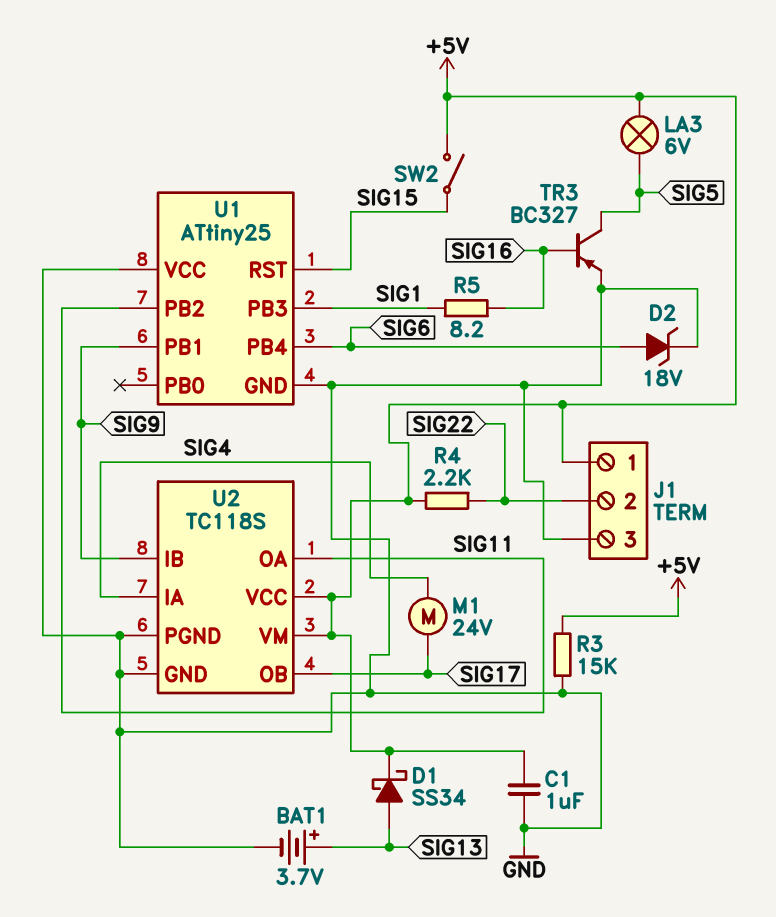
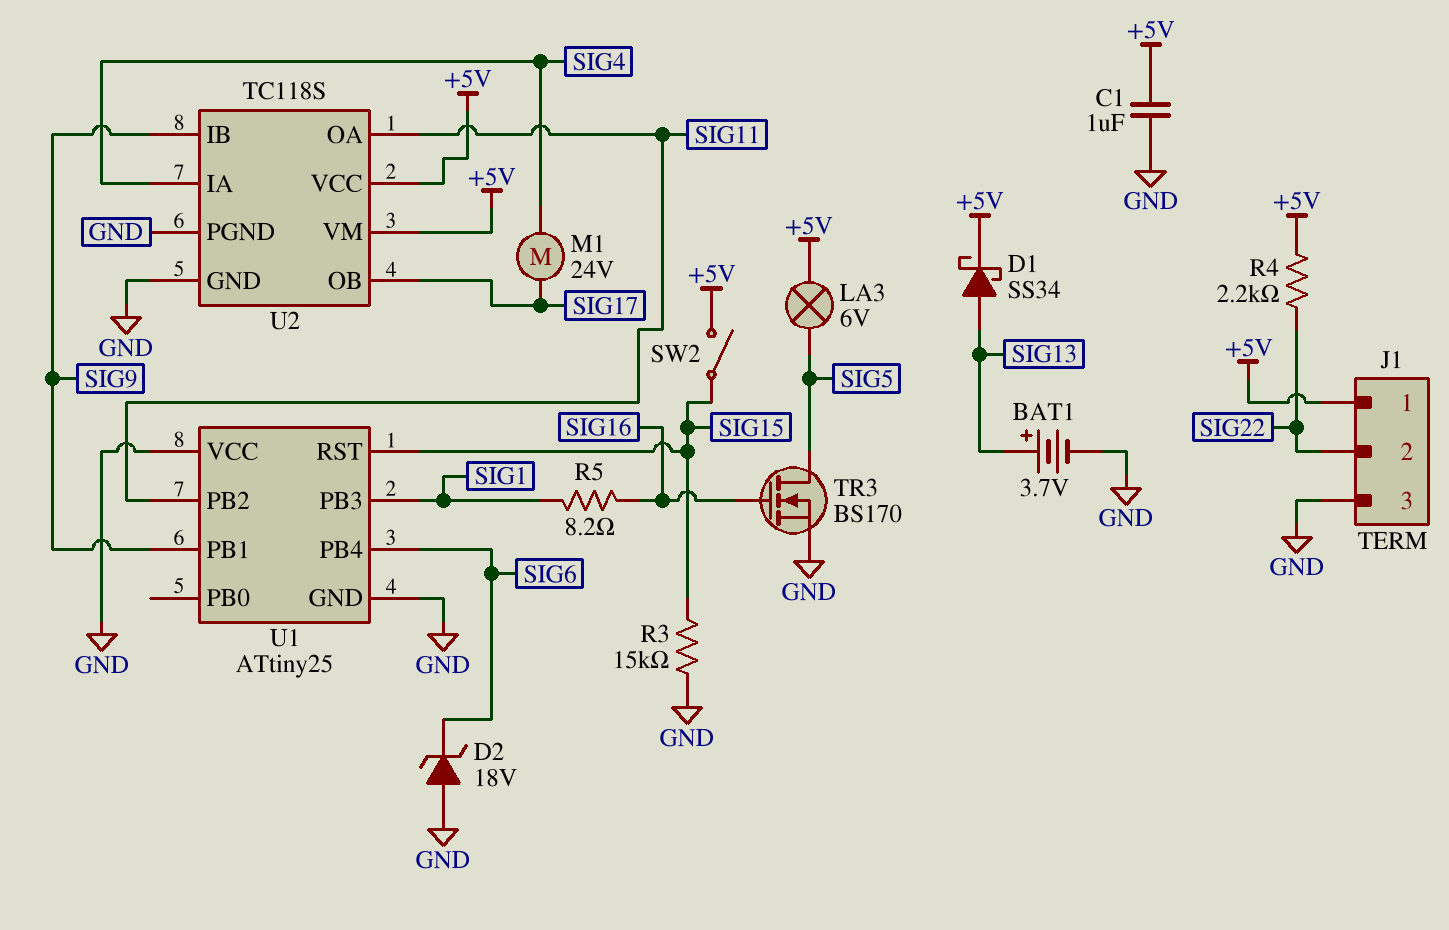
D2: zener 18V (A SIG6, K GND) -> zener 18V (A GND, K SIG6)
R3: 15k (+5V, GND) -> 15k (GND, SIG15)
TR3: PNP BC327 (B SIG16, C SIG5, E GND) -> NMOS BS170 (G SIG16, D SIG5, S GND)

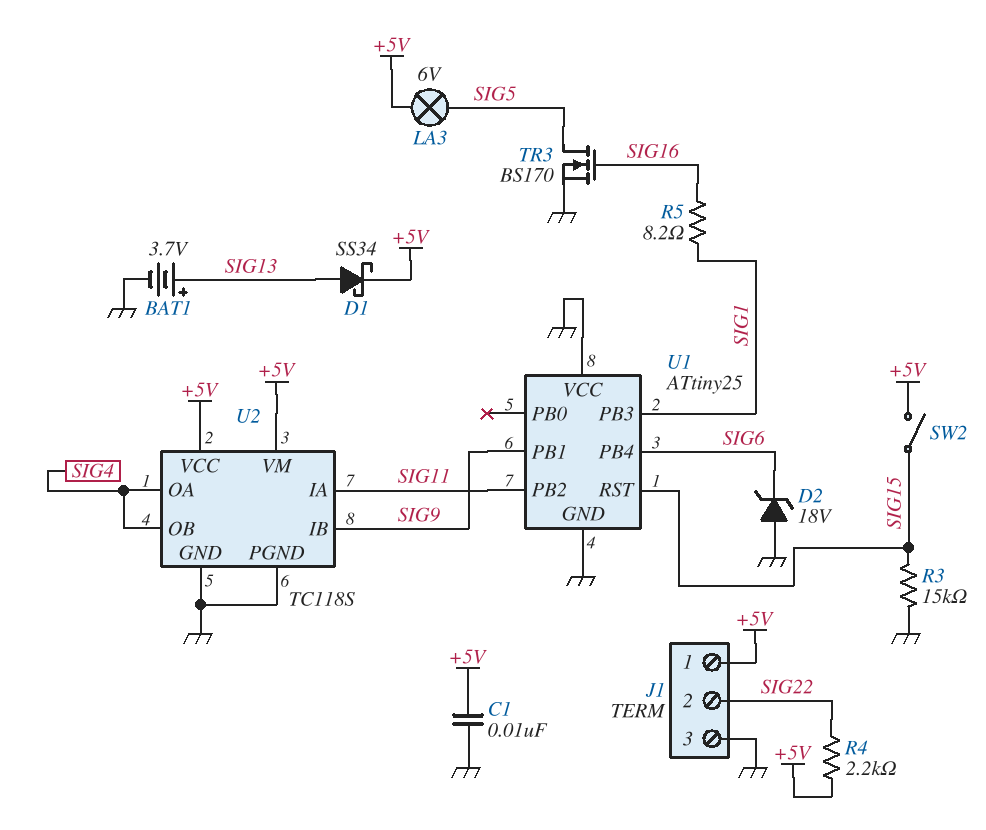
C1: 1uF (+5V, GND) -> 10nF (+5V, GND)
M1: motor 24V (SIG4, SIG17) -> none
U2 pin IA: SIG4 -> SIG11
U2 pin OA: SIG11 -> SIG4
U2 pin OB: SIG17 -> SIG4

